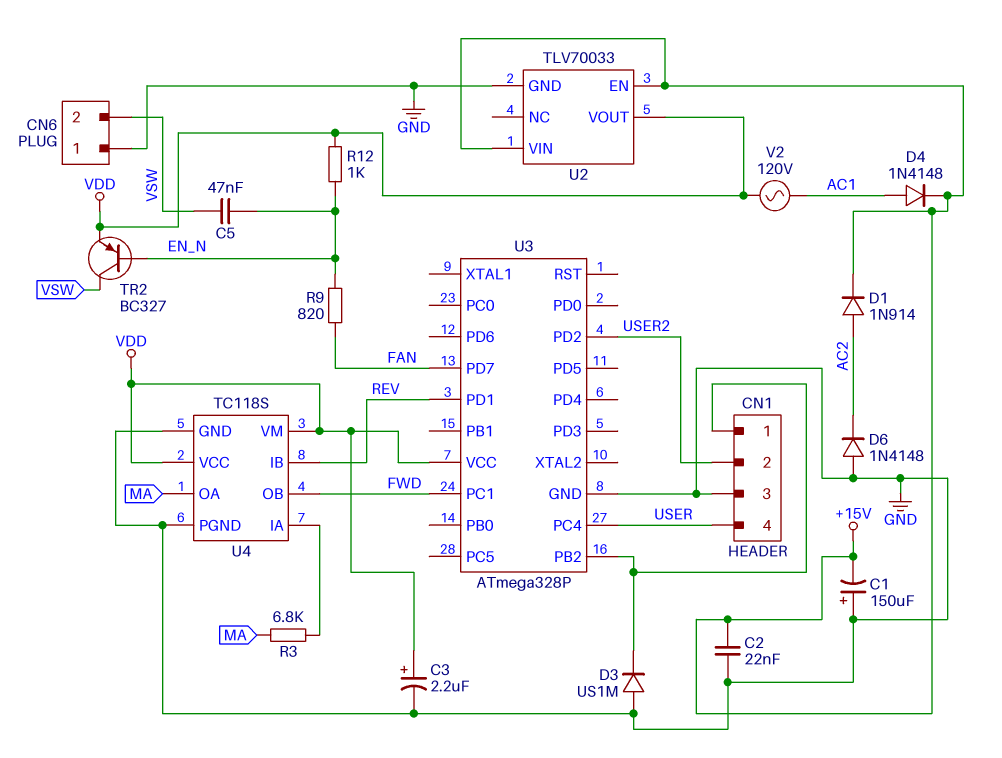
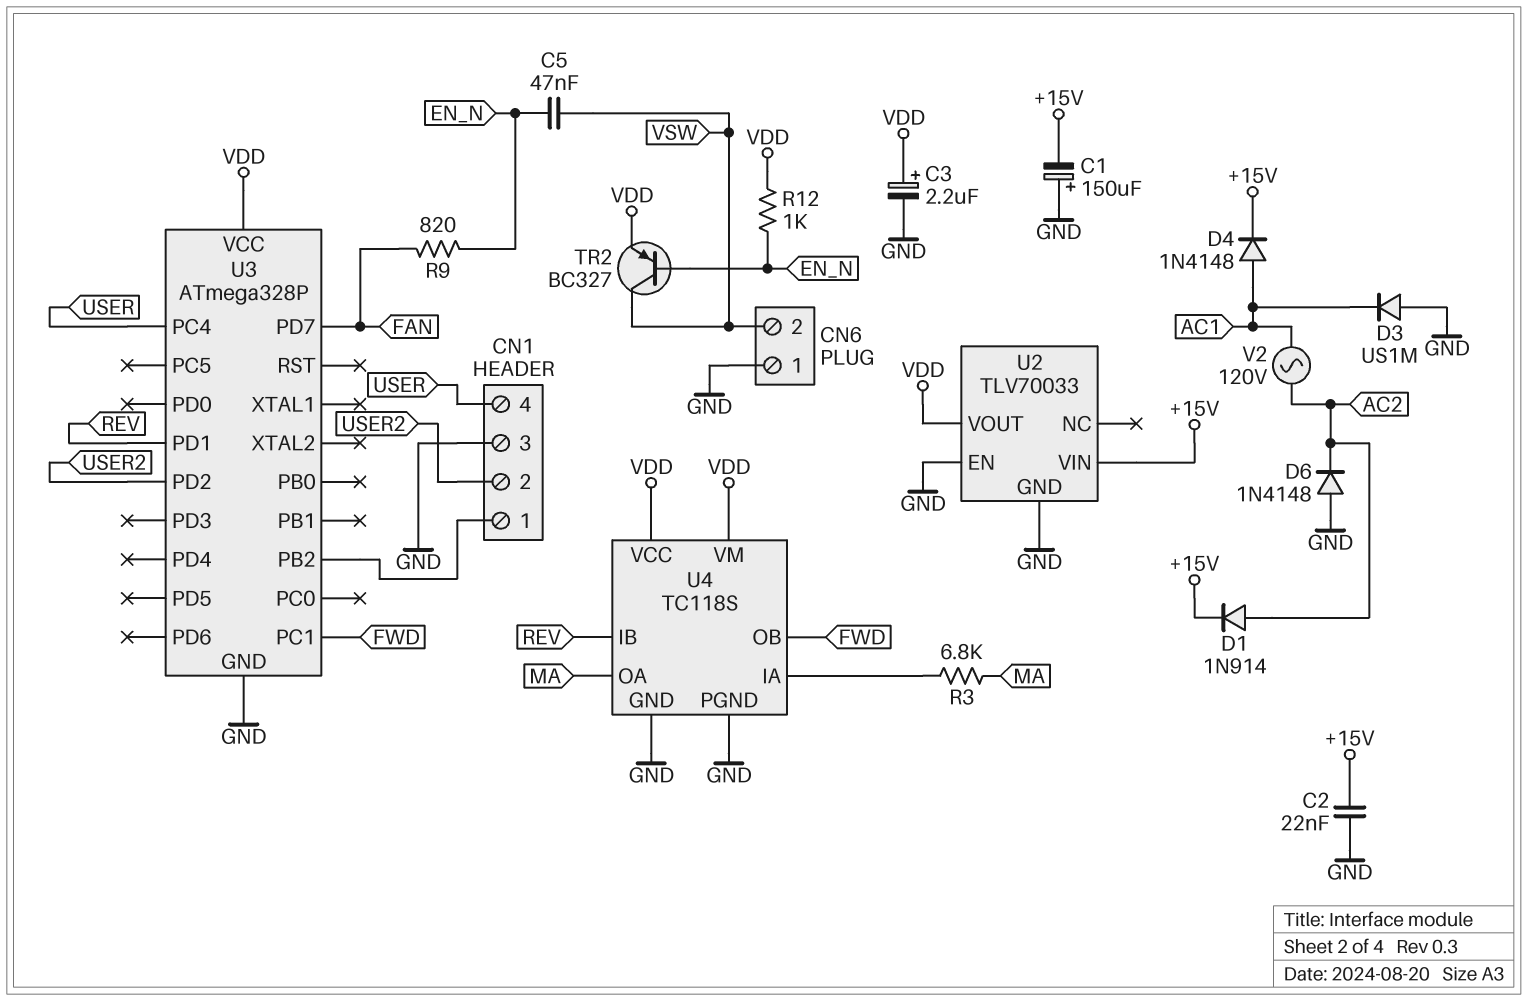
D3: diode US1M (A GND, K CN1/1) -> diode US1M (A GND, K AC1)
U2 pin EN: +15V -> GND
V2: AC 120V (AC1, VDD) -> AC 120V (AC1, AC2)

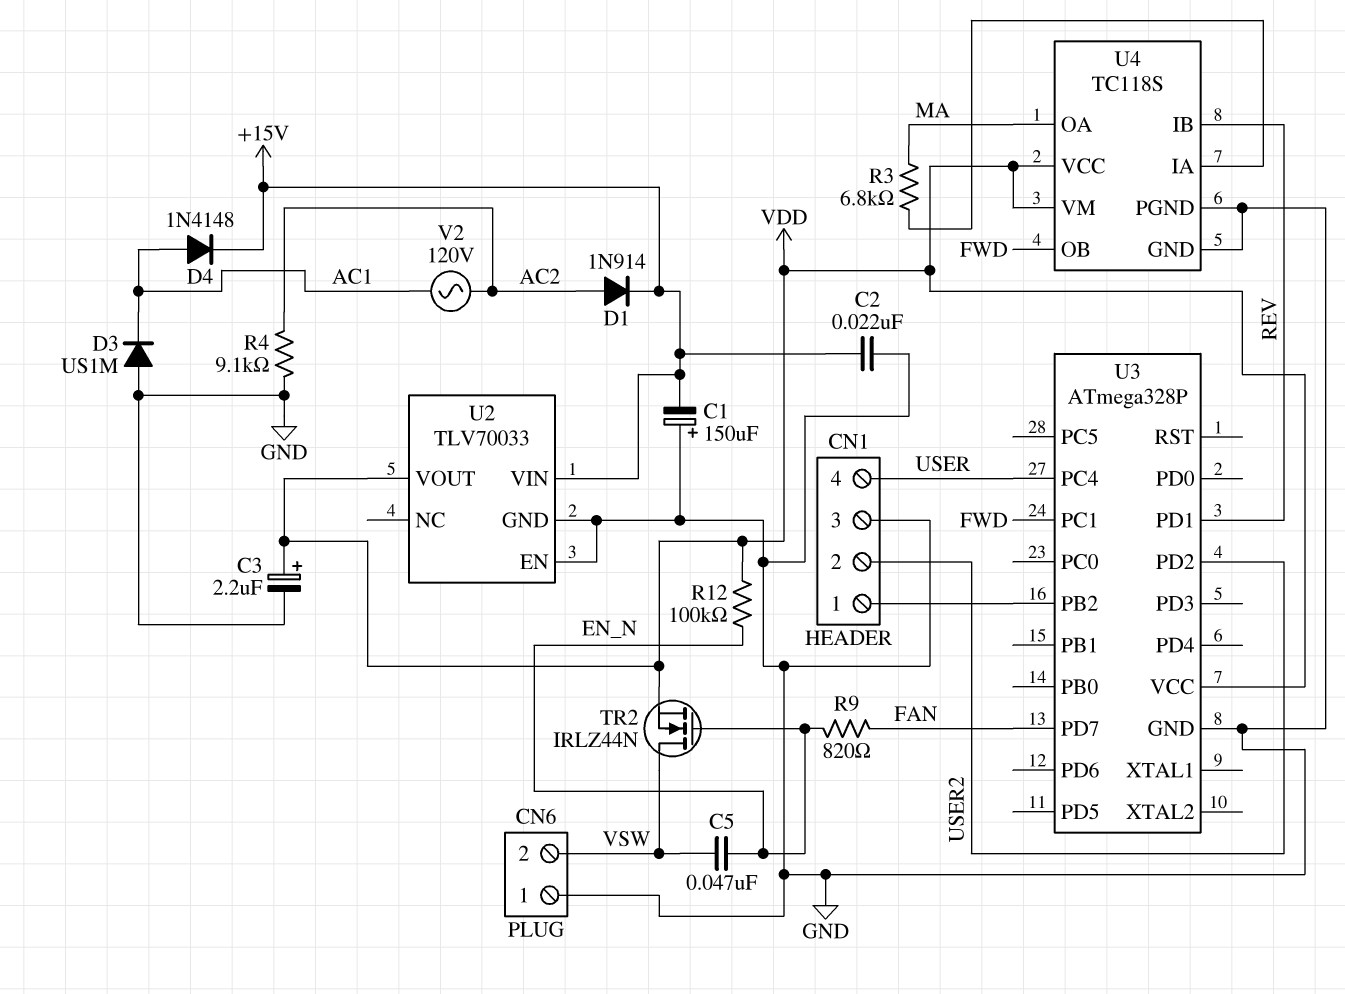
D6: diode 1N4148 (A GND, K AC2) -> none
R4: none -> 9.1k (AC2, GND)
R12: 1k (EN_N, VDD) -> 100k (EN_N, VDD)
TR2: PNP BC327 (B EN_N, C VSW, E VDD) -> NMOS IRLZ44N (G EN_N, D VSW, S VDD)

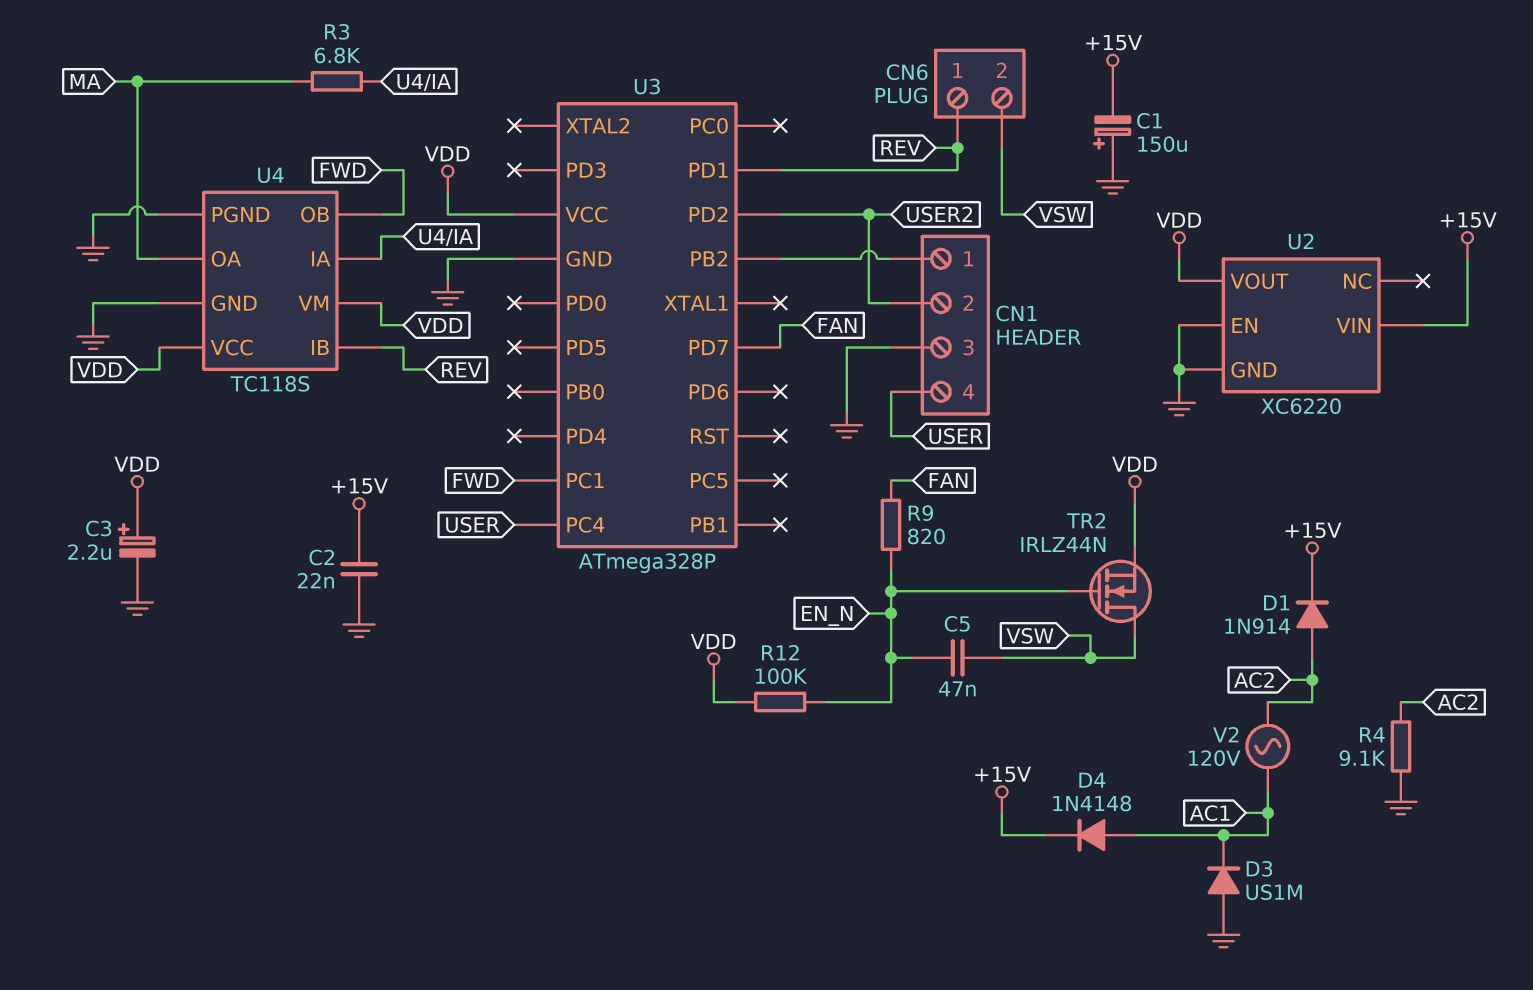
CN6 pin 1: GND -> REV
U2: TLV70033 -> XC6220

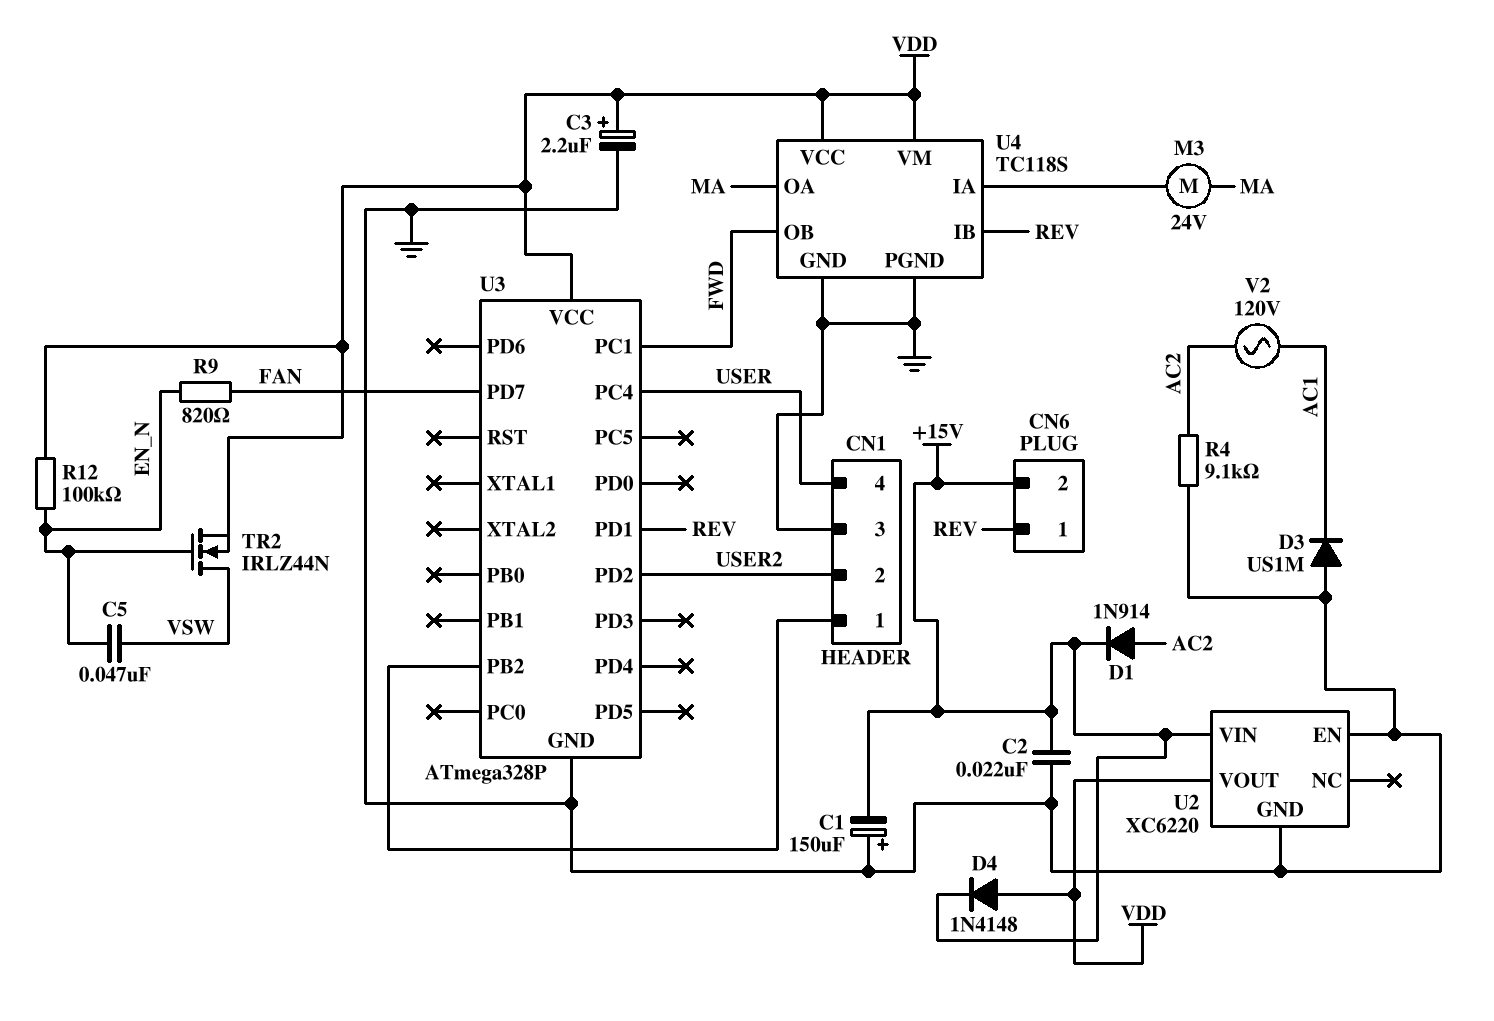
CN6 pin 2: VSW -> +15V
D4: diode 1N4148 (A AC1, K +15V) -> diode 1N4148 (A VDD, K +15V)
M3: none -> motor 24V (MA, U4/IA)
R3: 6.8k (MA, U4/IA) -> none

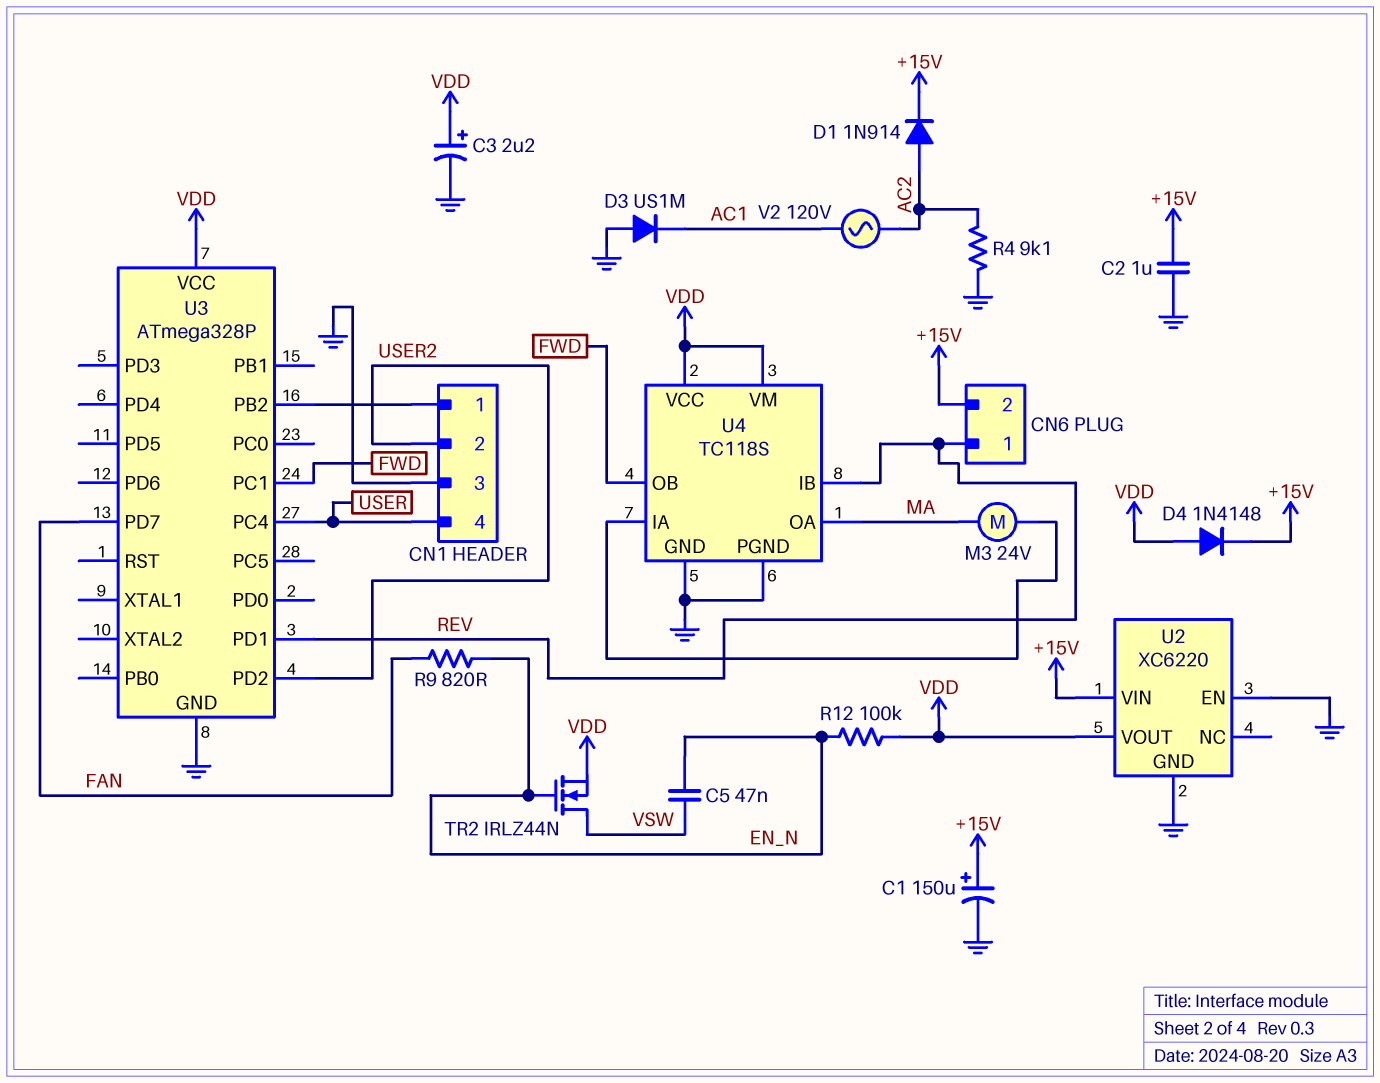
C1: 150uF (plus GND, minus +15V) -> 150uF (plus +15V, minus GND)
C2: 22nF (+15V, GND) -> 1uF (+15V, GND)

